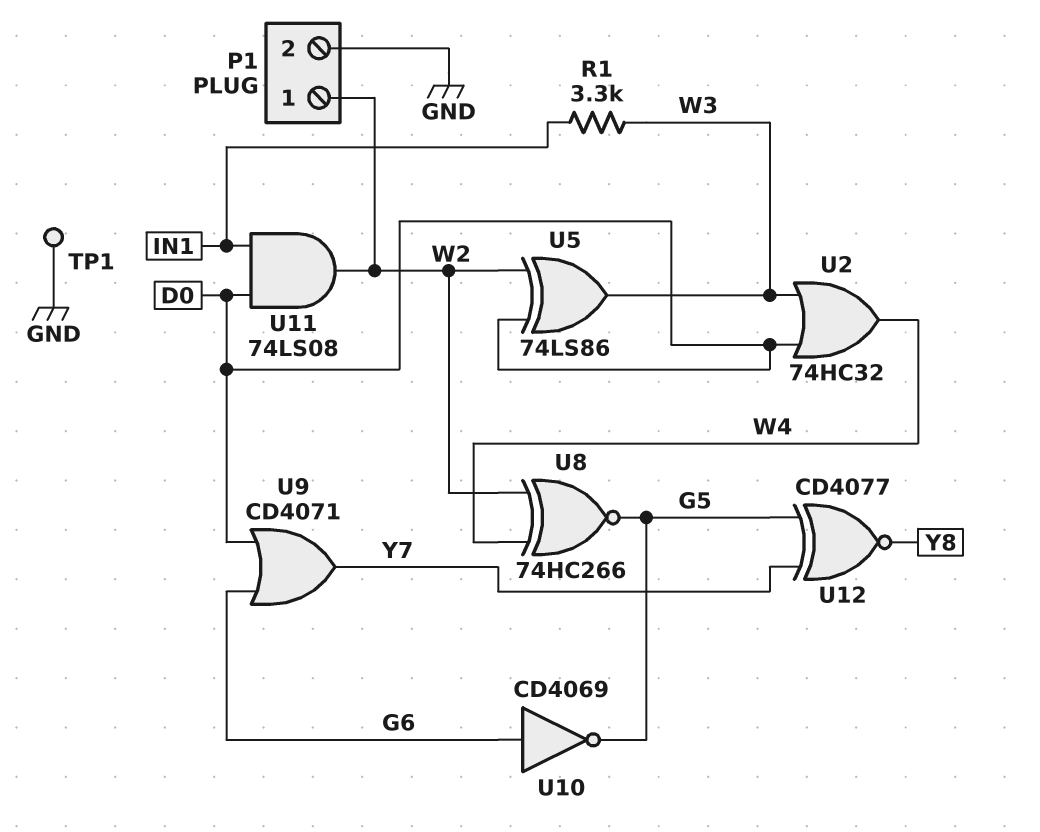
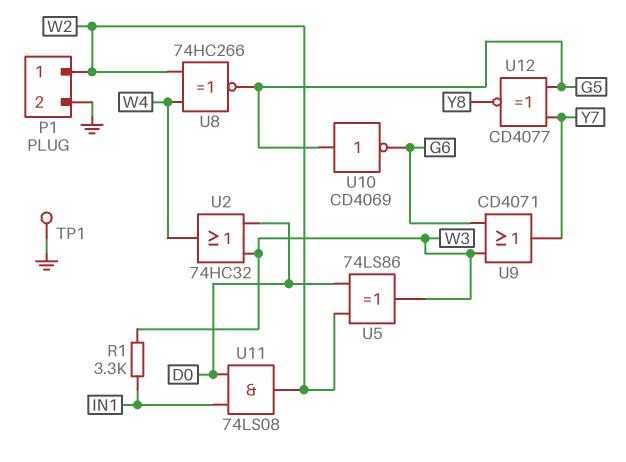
U9: OR CD4071 (in D0, in G6, out Y7) -> OR CD4071 (in G6, in W3, out Y7)
U10: NOT CD4069 (in G6, out G5) -> NOT CD4069 (in G5, out G6)

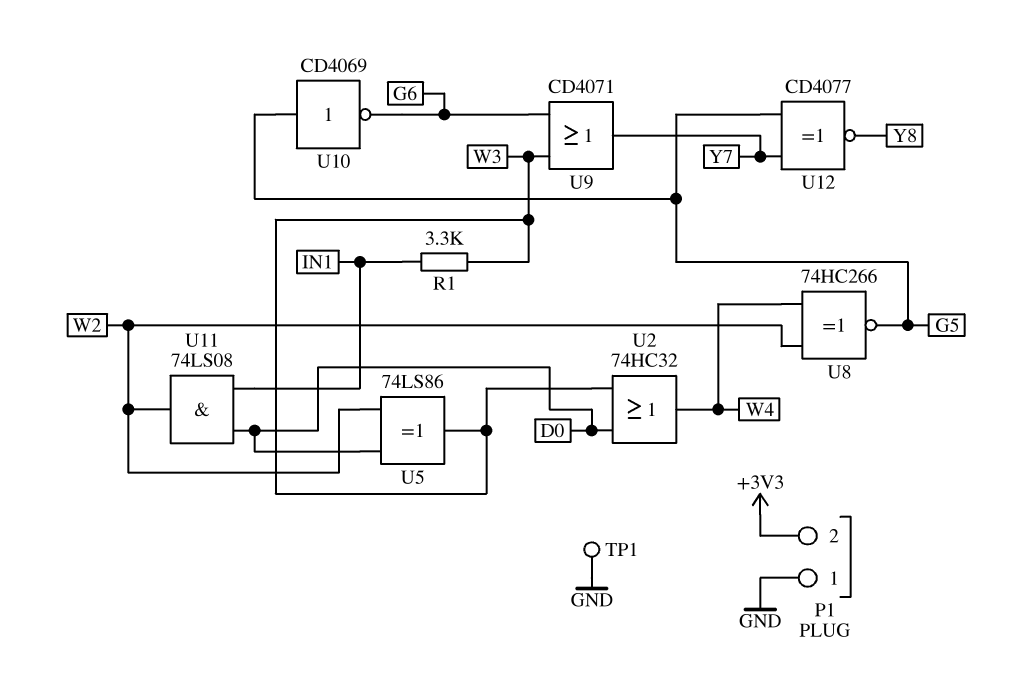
P1 pin 1: W2 -> GND
P1 pin 2: GND -> +3V3

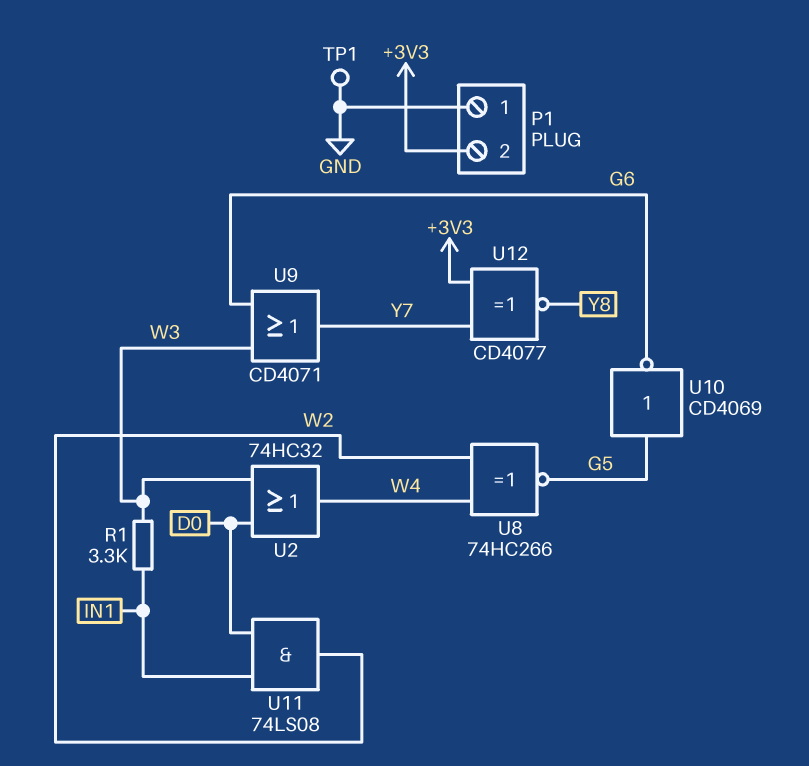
U5: XOR 74LS86 (in D0, in W2, out W3) -> none
U12: XNOR CD4077 (in G5, in Y7, out Y8) -> XNOR CD4077 (in +3V3, in Y7, out Y8)

